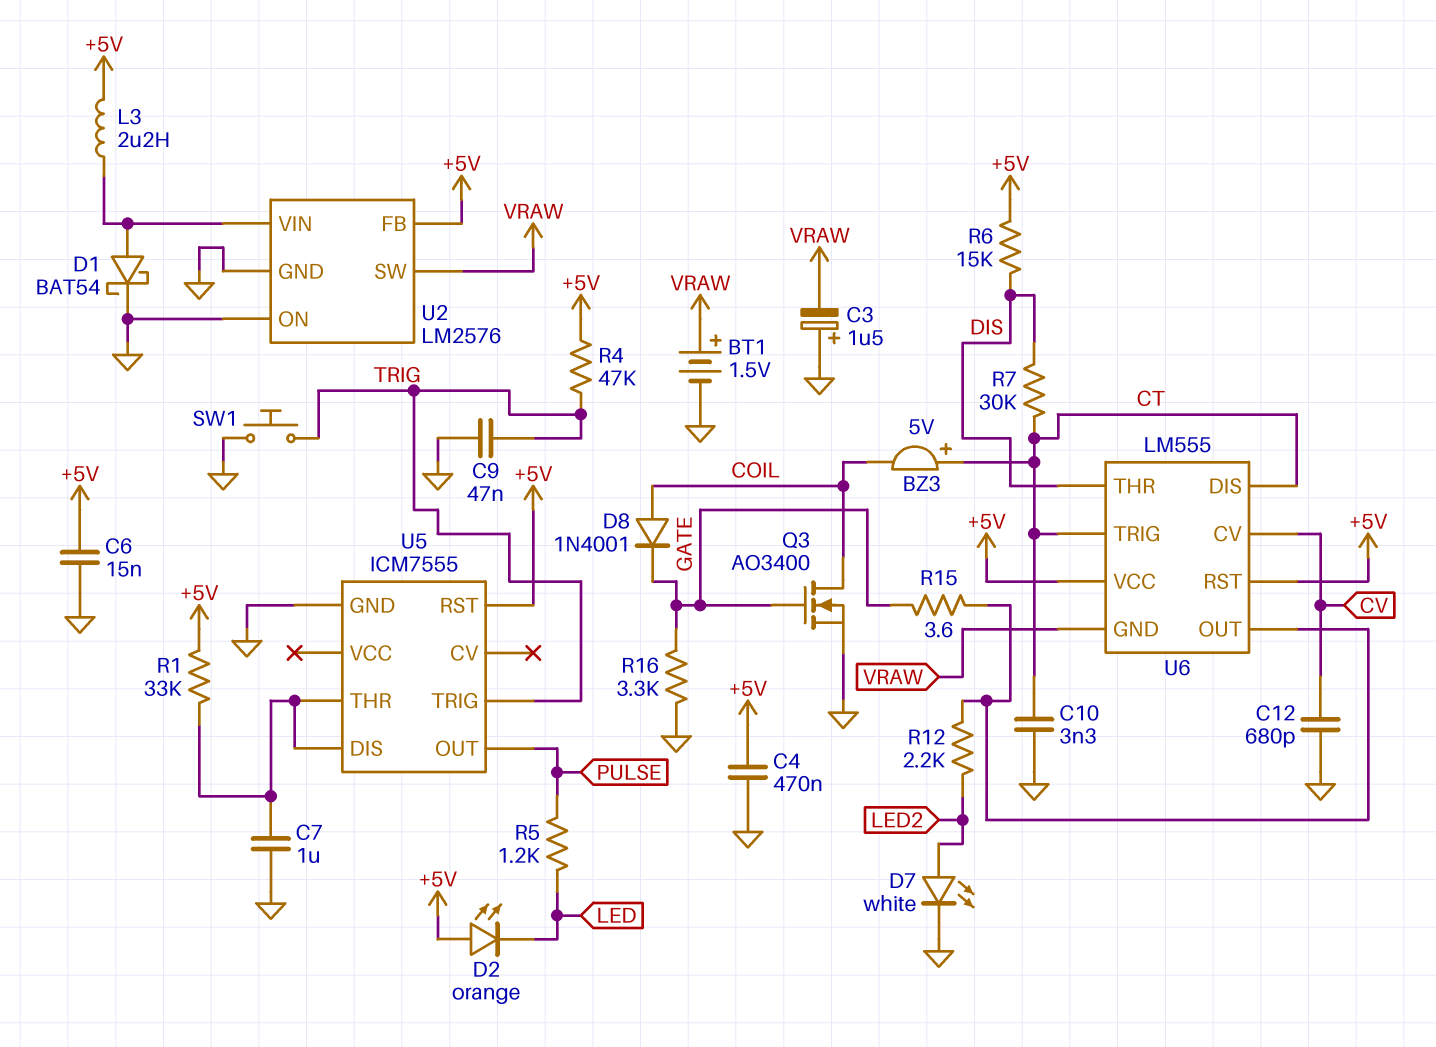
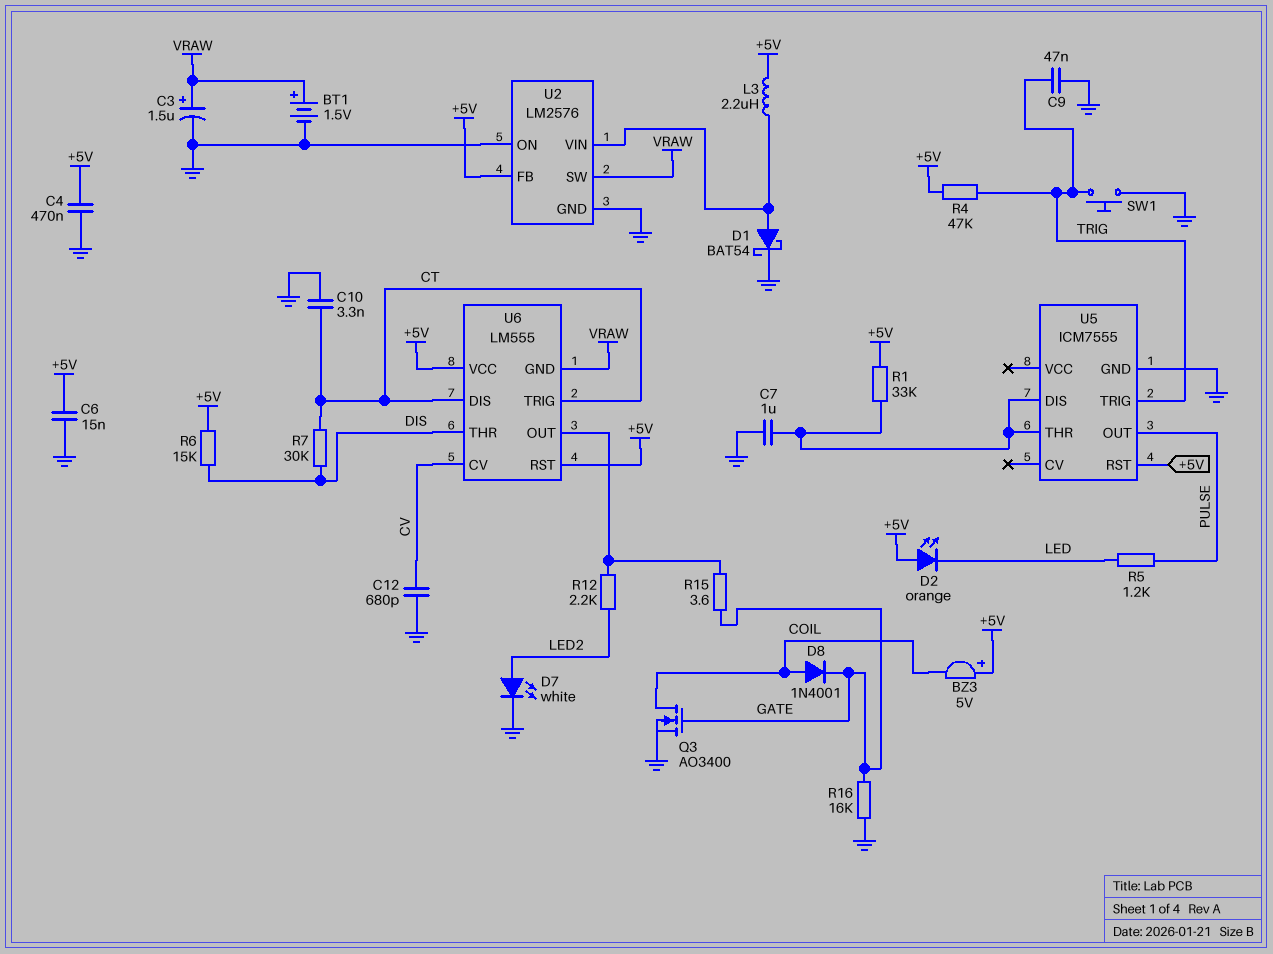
BZ3: buzzer 5V (plus CT, minus COIL) -> buzzer 5V (plus +5V, minus COIL)
C3: 1.5uF (plus GND, minus VRAW) -> 1.5uF (plus VRAW, minus GND)
R16: 3.3k (GATE, GND) -> 16k (GATE, GND)

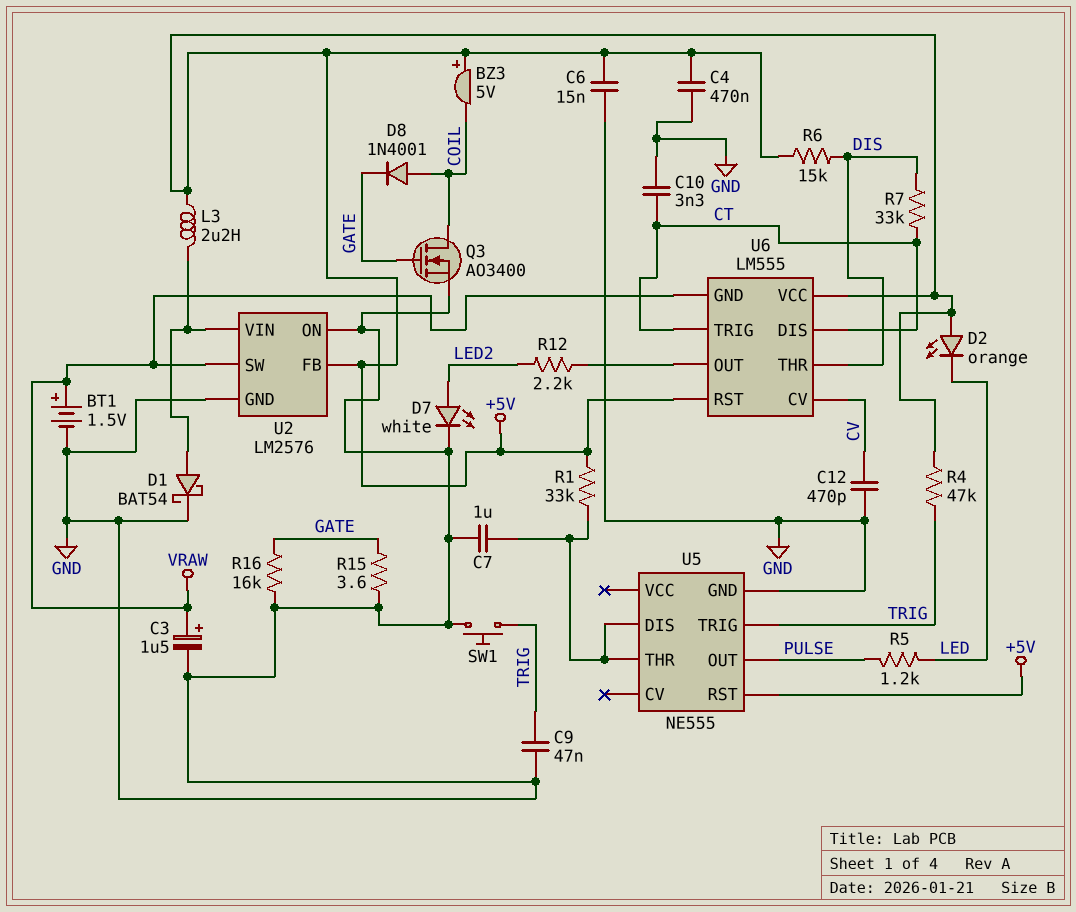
C12: 680pF (CV, GND) -> 470pF (CV, GND)
R7: 30k (CT, DIS) -> 33k (CT, DIS)
R15: 3.6 (GATE, U6/OUT) -> 3.6 (GATE, GND)
U5: ICM7555 -> NE555

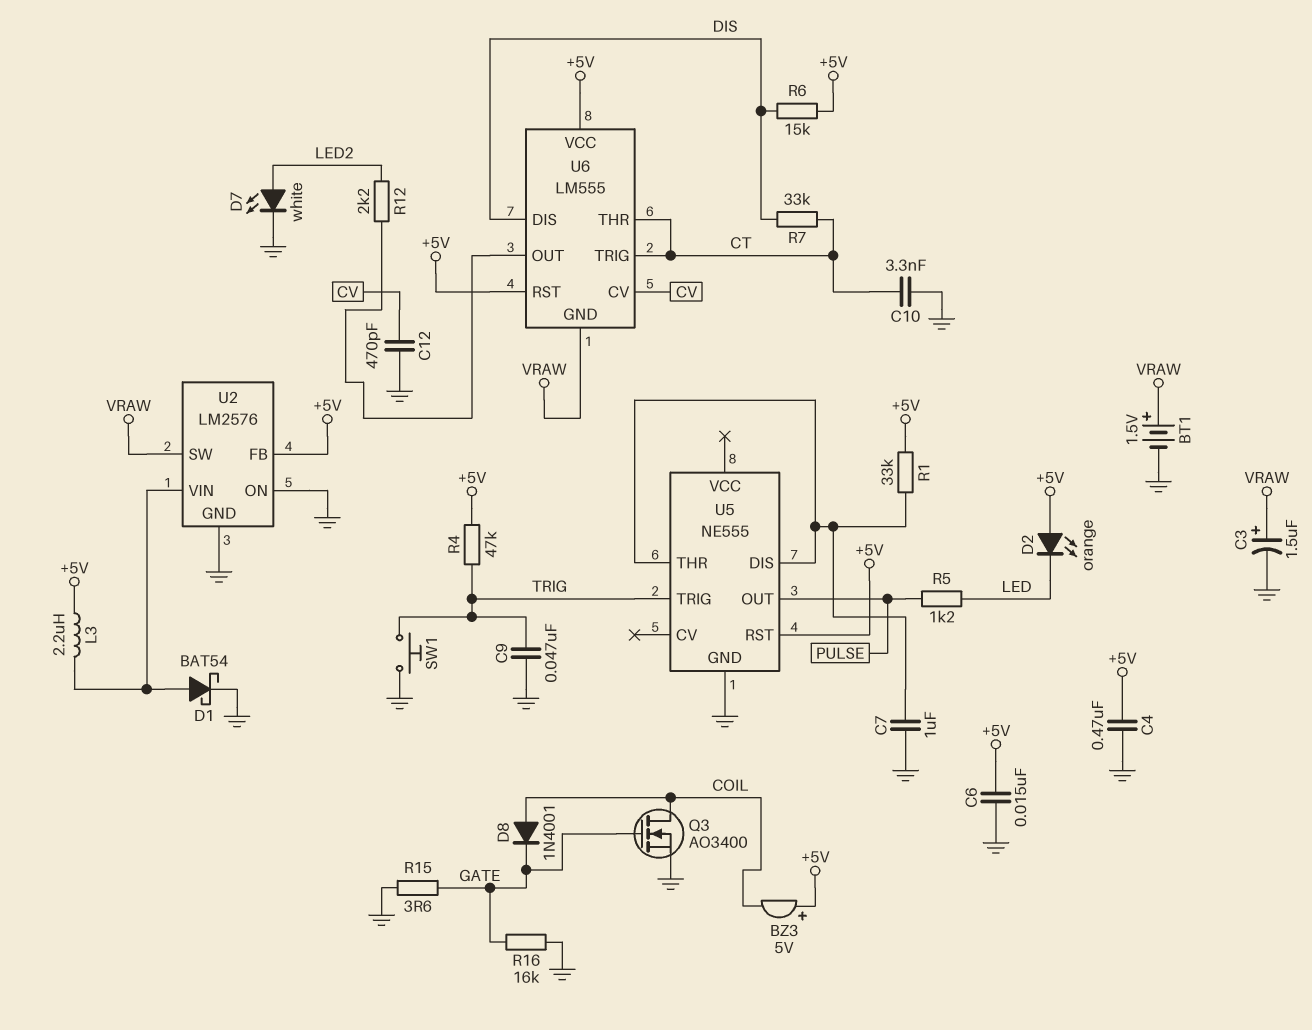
U6 pin DIS: CT -> DIS
U6 pin THR: DIS -> CT

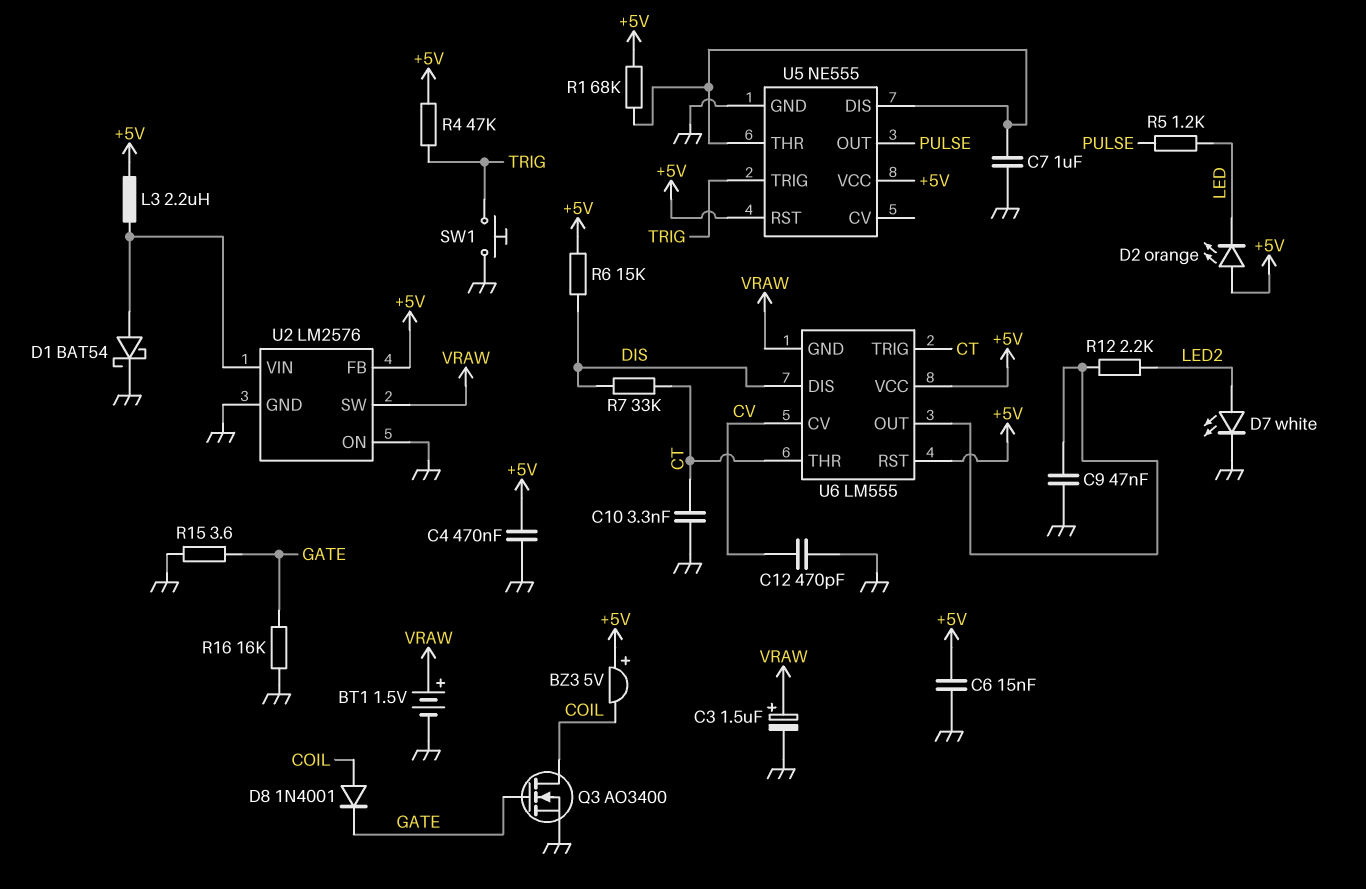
C9: 47nF (GND, TRIG) -> 47nF (GND, U6/OUT)
R1: 33k (+5V, U5/DIS) -> 68k (+5V, U5/DIS)
U5 pin VCC: none -> +5V

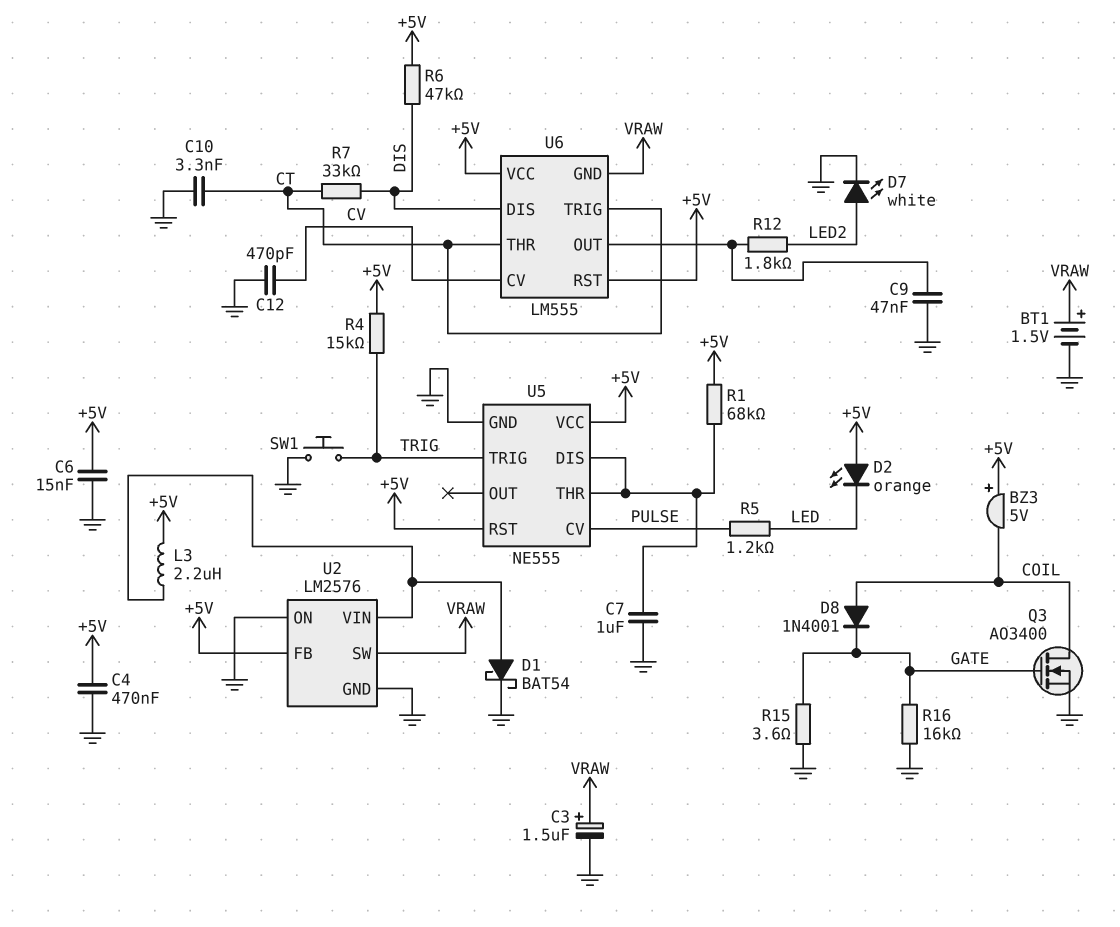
R4: 47k (+5V, TRIG) -> 15k (+5V, TRIG)
R6: 15k (+5V, DIS) -> 47k (+5V, DIS)
R12: 2.2k (LED2, U6/OUT) -> 1.8k (LED2, U6/OUT)
U5 pin CV: none -> PULSE
U5 pin OUT: PULSE -> none

